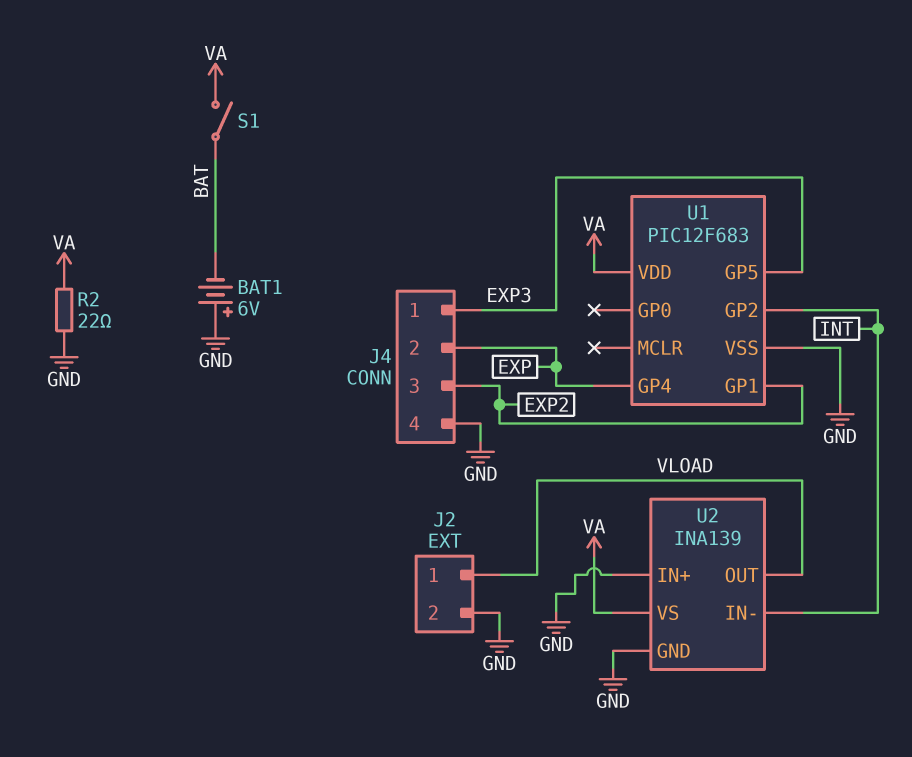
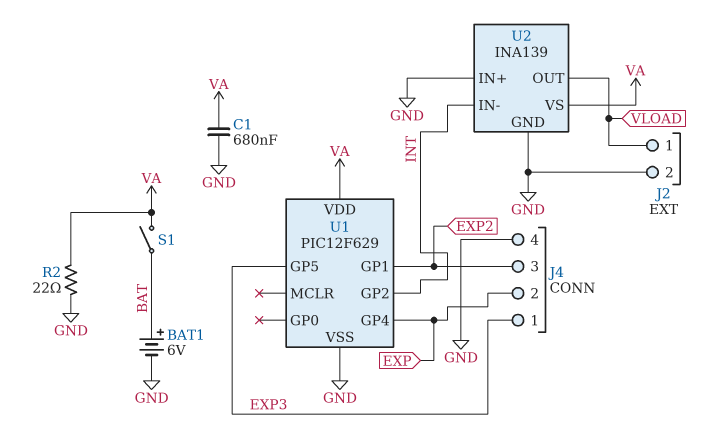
BAT1: 6V (plus GND, minus BAT) -> 6V (plus BAT, minus GND)
C1: none -> 680nF (GND, VA)
U1: PIC12F683 -> PIC12F629

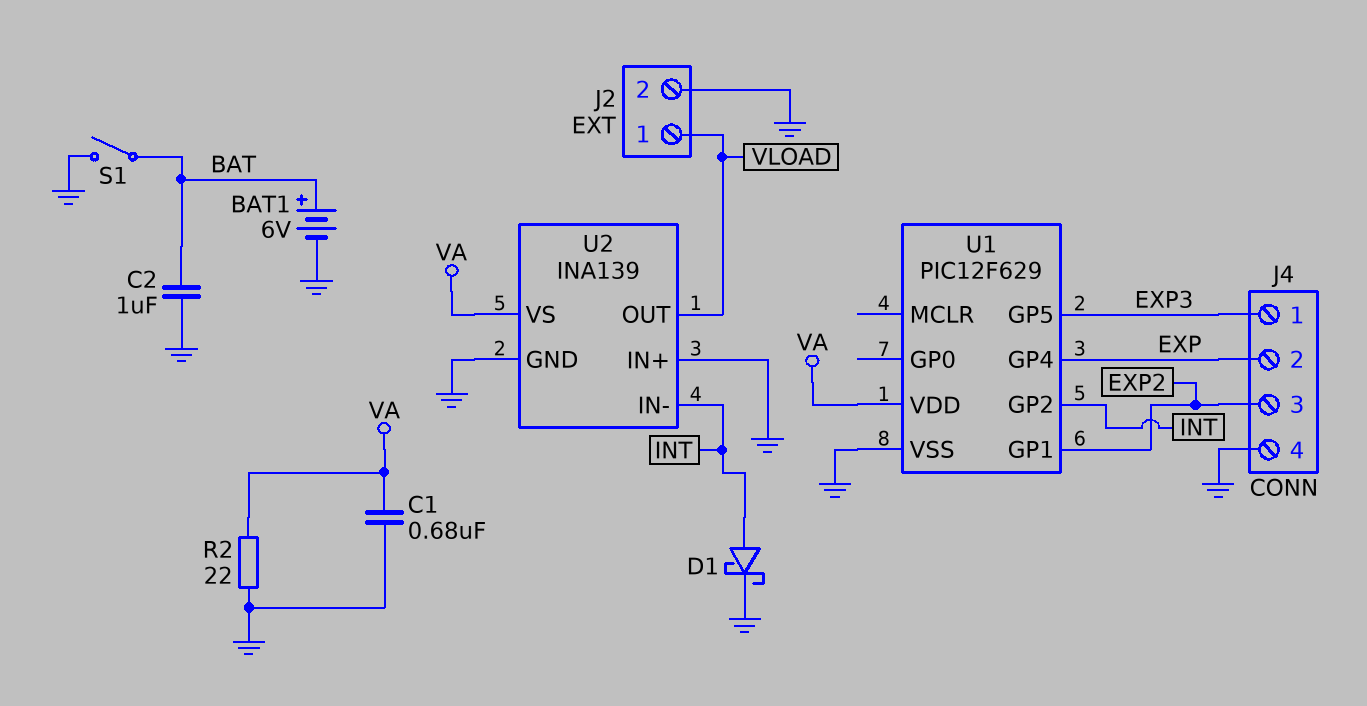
C2: none -> 1uF (BAT, GND)
D1: none -> schottky (A INT, K GND)
S1: switch (BAT, VA) -> switch (BAT, GND)

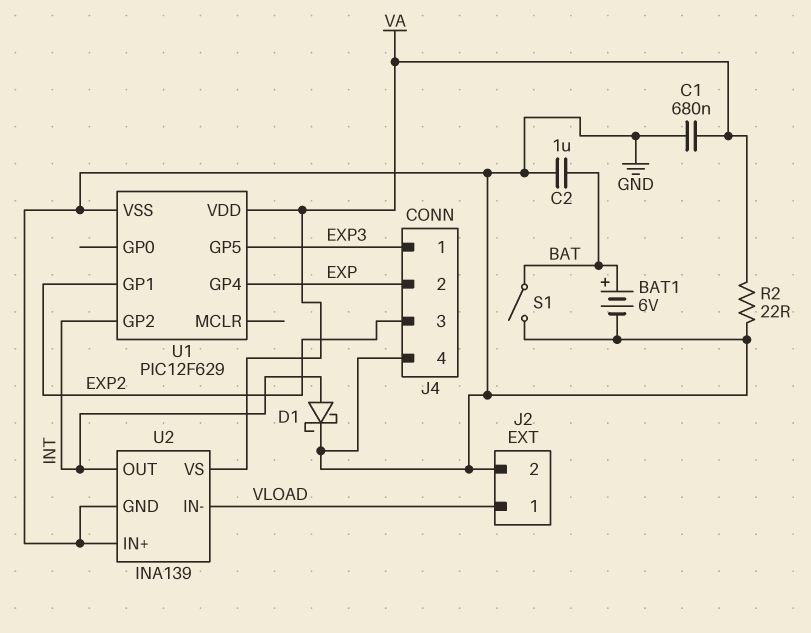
U2 pin IN-: INT -> VLOAD
U2 pin OUT: VLOAD -> INT

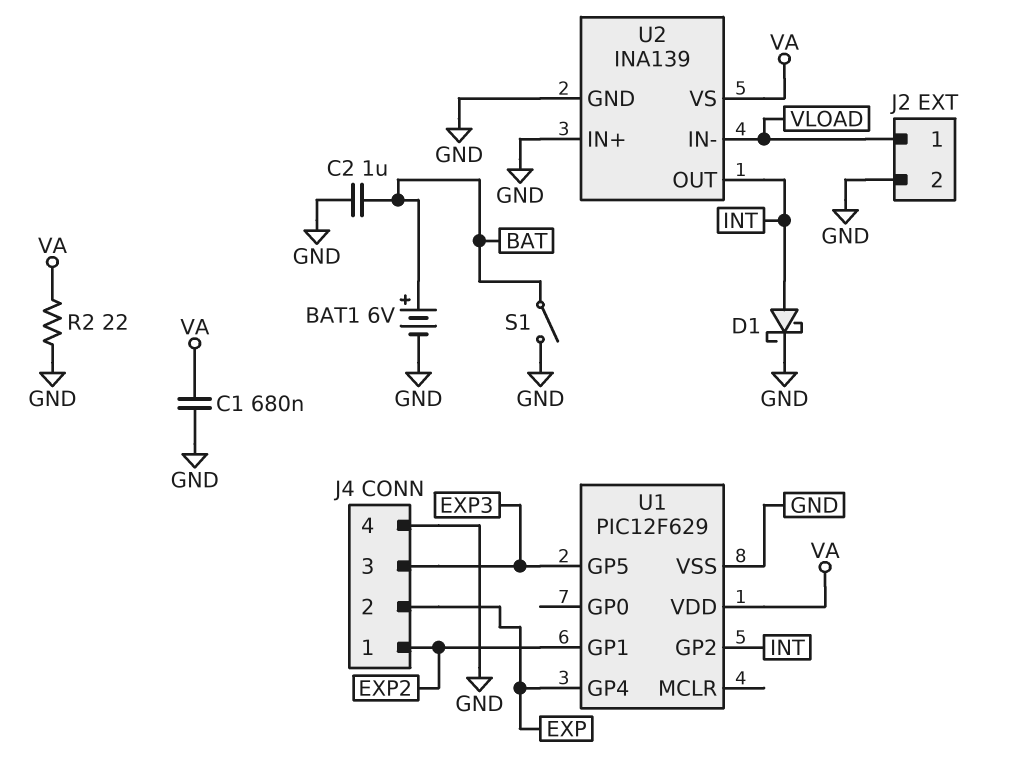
J4 pin 1: EXP3 -> EXP2
J4 pin 3: EXP2 -> EXP3

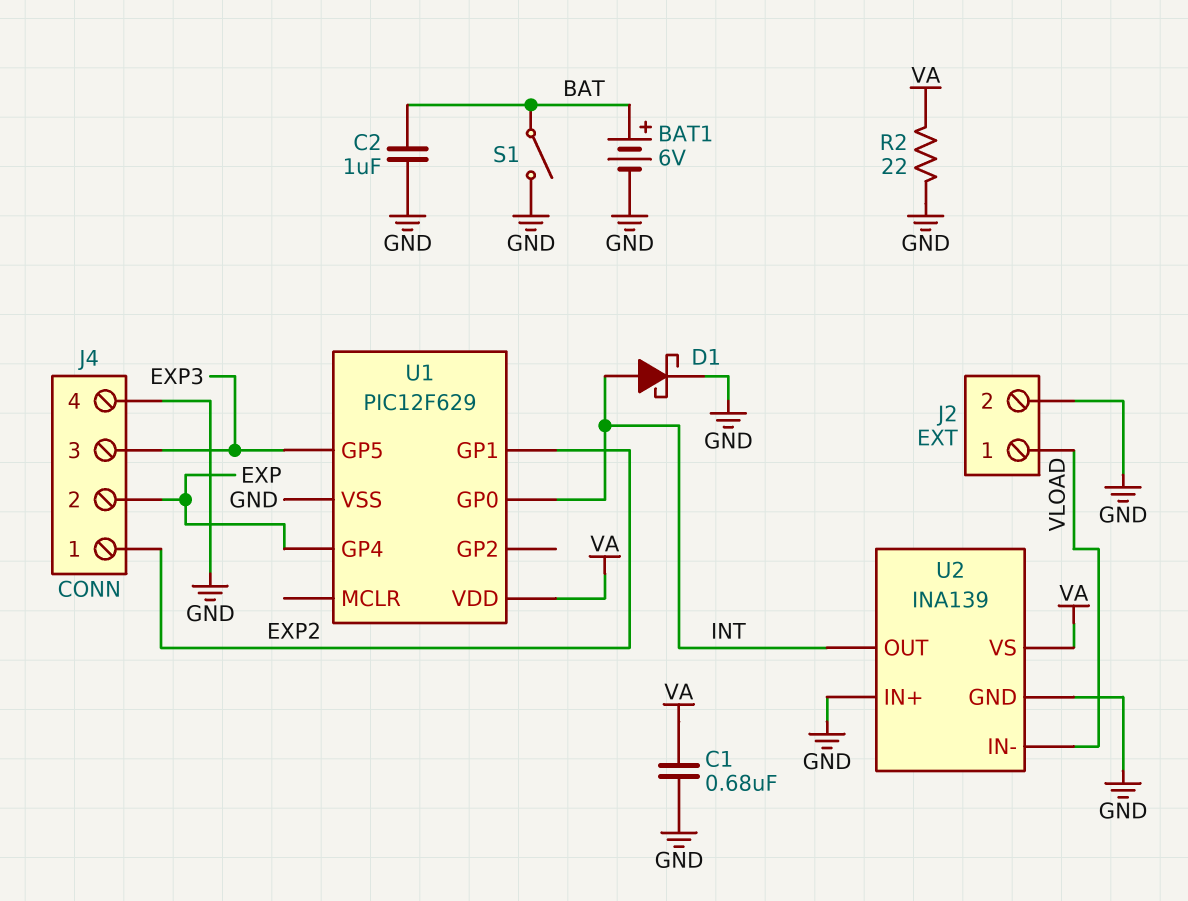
U1 pin GP0: none -> INT
U1 pin GP2: INT -> none

